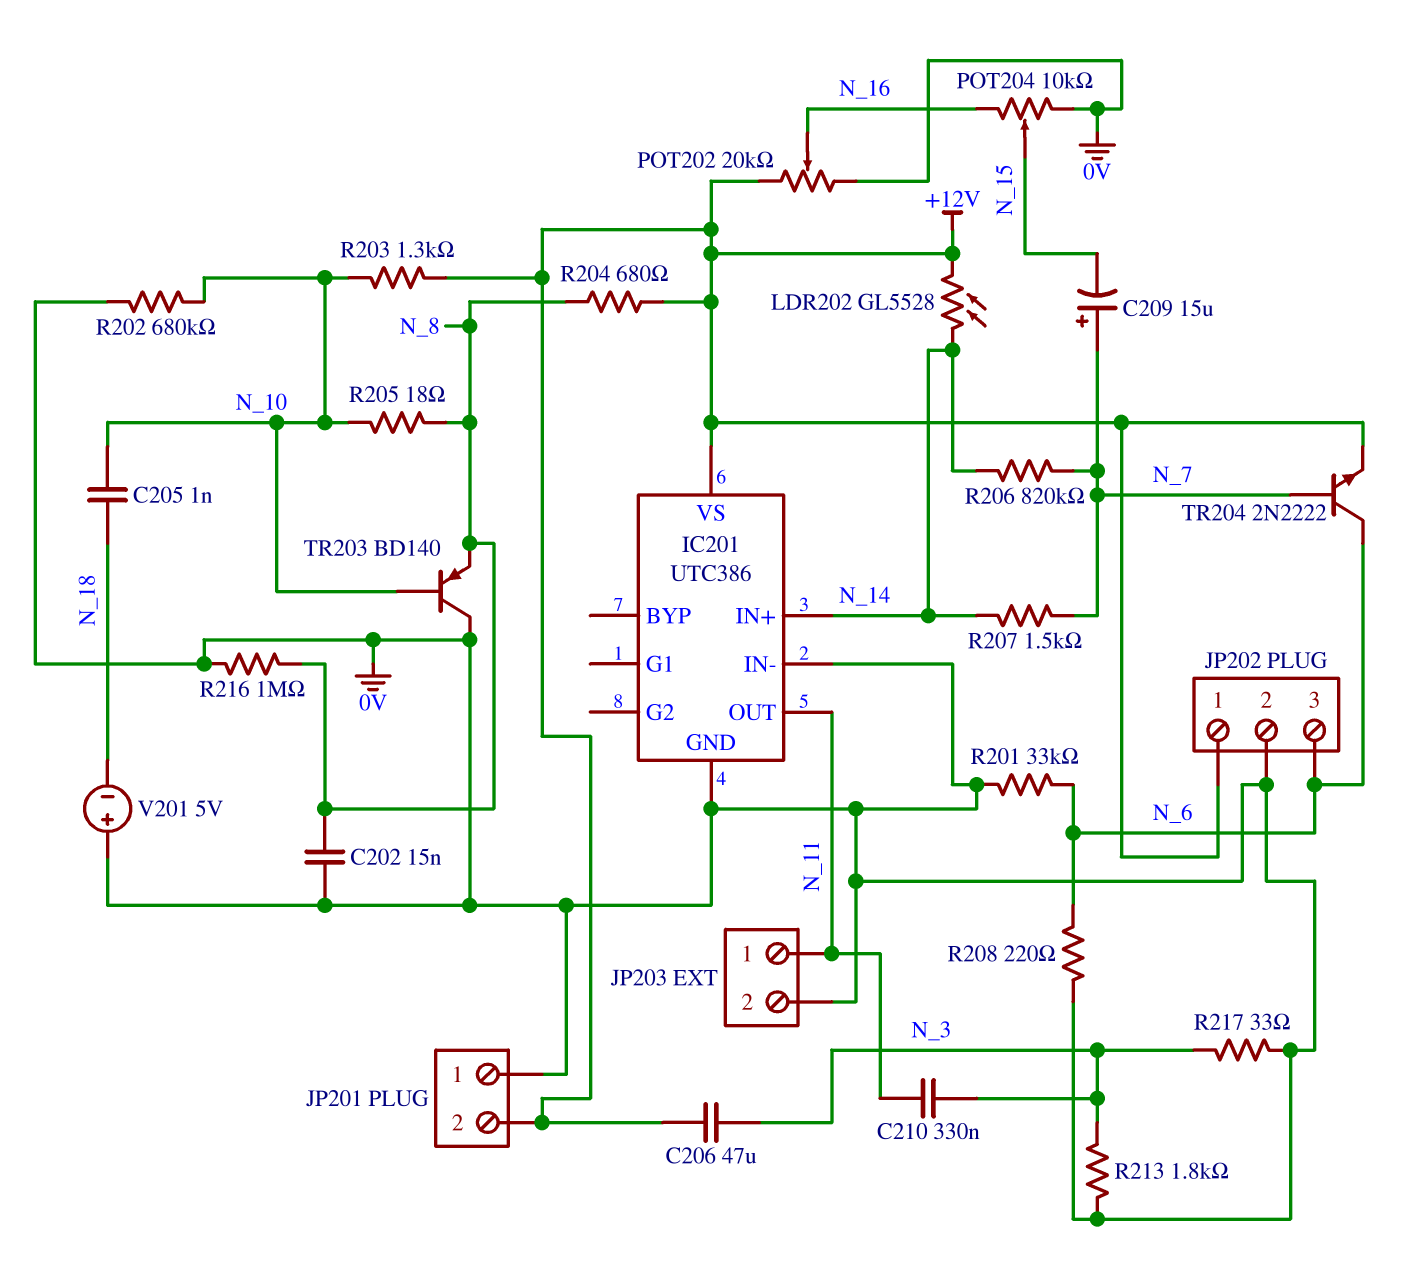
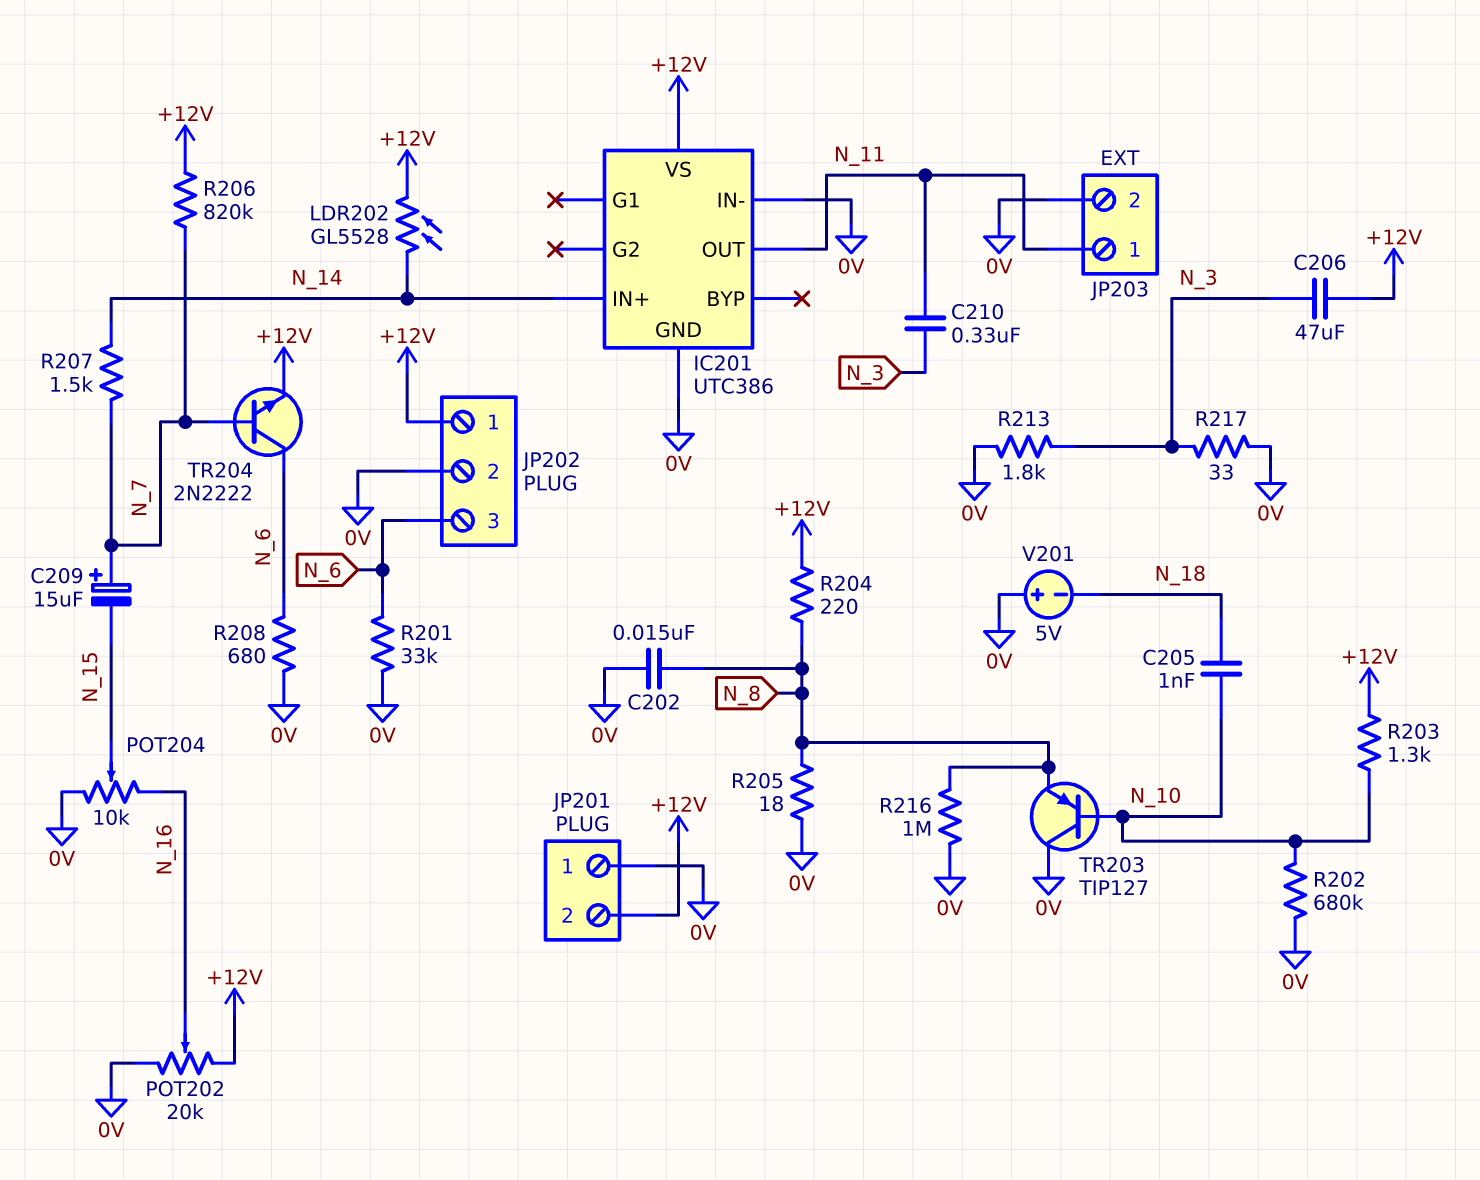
R204: 680 (+12V, N_8) -> 220 (+12V, N_8)
R205: 18 (N_8, N_10) -> 18 (0V, N_8)
R206: 820k (N_7, N_14) -> 820k (+12V, N_7)
R208: 220 (0V, N_6) -> 680 (0V, N_6)
TR203: PNP BD140 (B N_10, C 0V, E N_8) -> PNP TIP127 (B N_10, C 0V, E N_8)

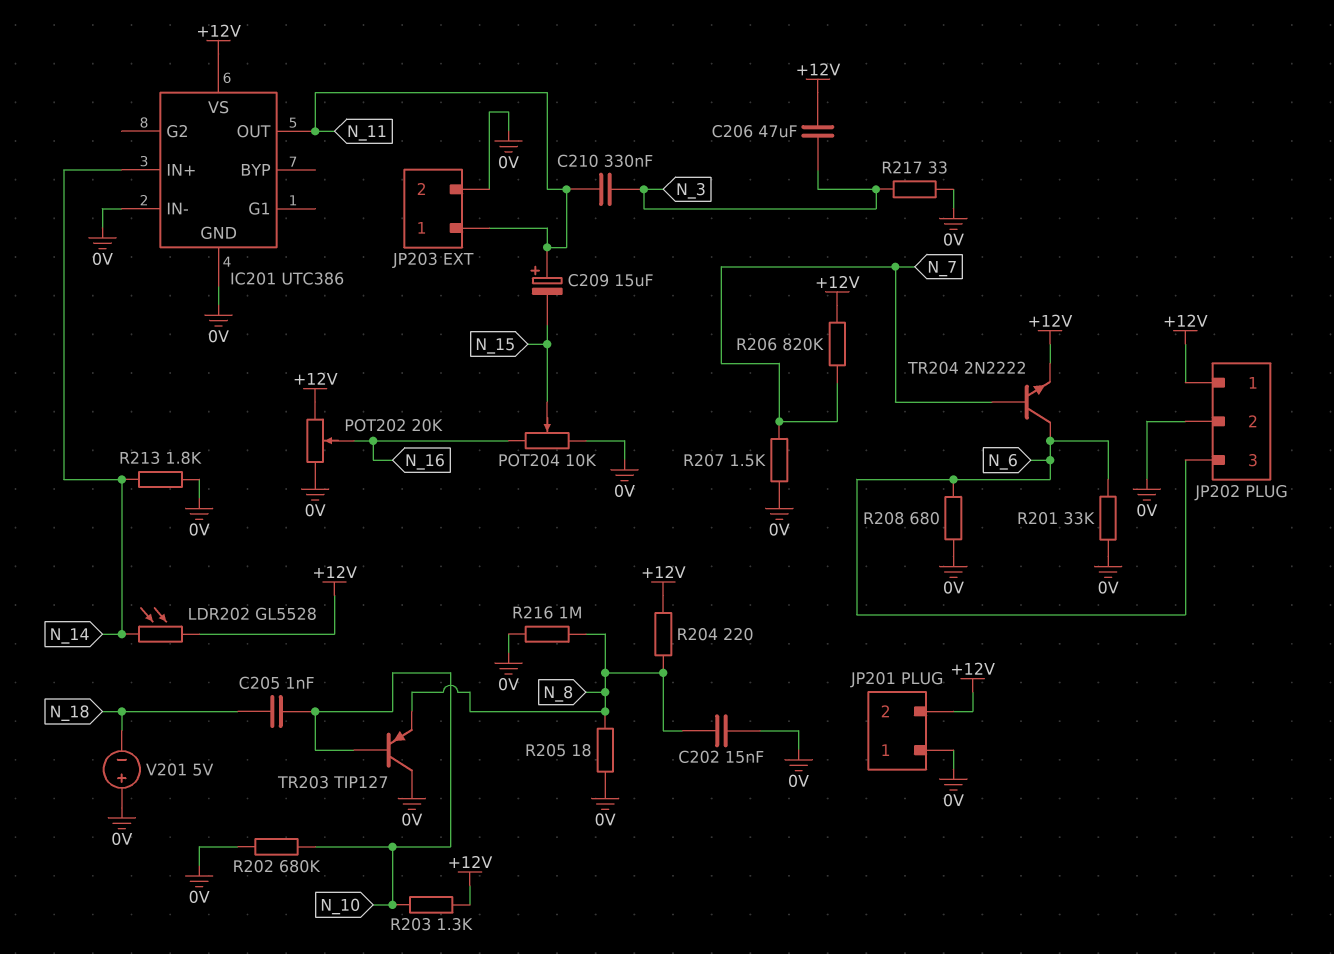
C209: 15uF (plus N_7, minus N_15) -> 15uF (plus N_11, minus N_15)
R207: 1.5k (N_7, N_14) -> 1.5k (0V, N_7)
R213: 1.8k (0V, N_3) -> 1.8k (0V, N_14)

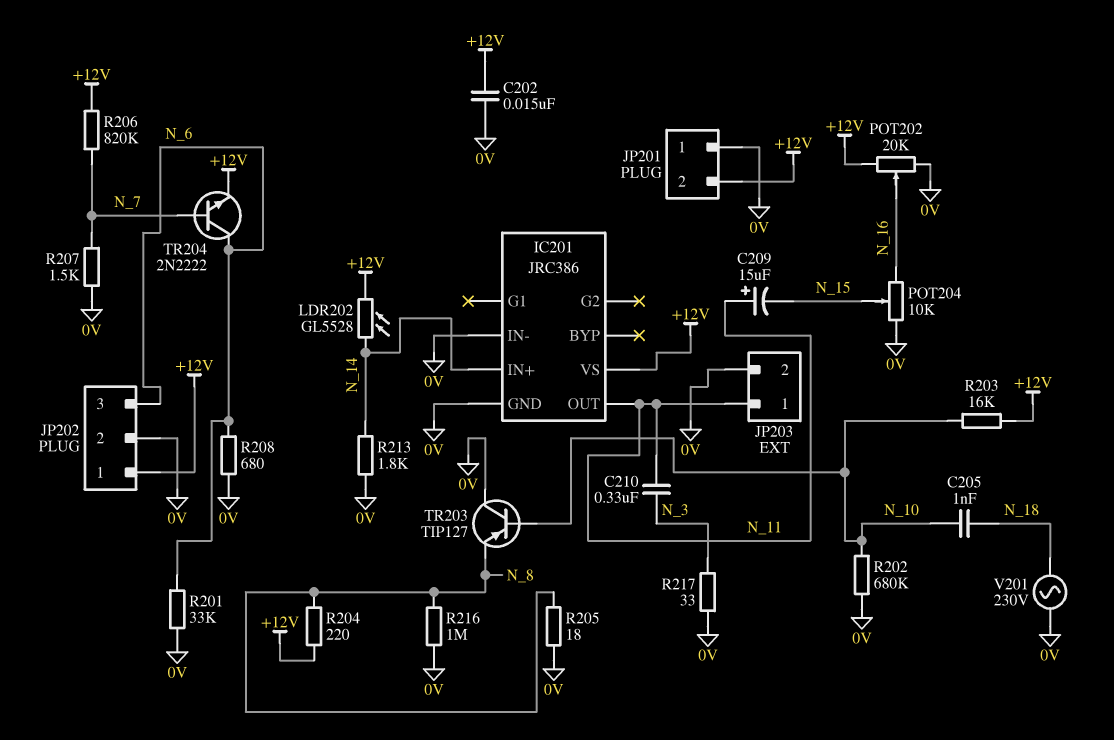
C202: 15nF (0V, N_8) -> 15nF (+12V, 0V)
C206: 47uF (+12V, N_3) -> none
IC201: UTC386 -> JRC386
R203: 1.3k (+12V, N_10) -> 16k (+12V, N_10)
V201: 5V (plus 0V, minus N_18) -> AC 230V (0V, N_18)

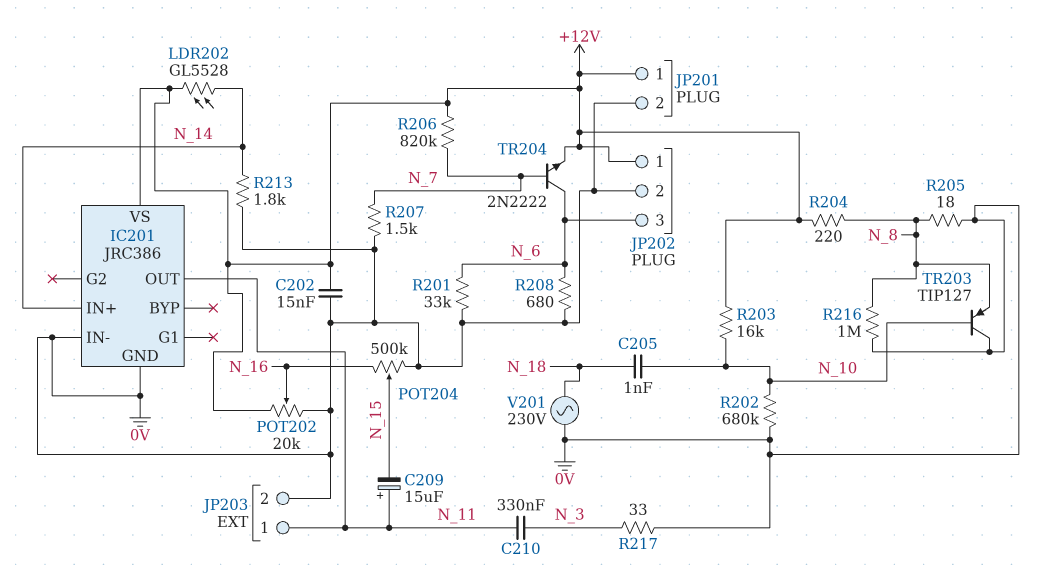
JP201 pin 1: 0V -> +12V
JP201 pin 2: +12V -> 0V
POT204: 10k (0V, N_16, wiper N_15) -> 500k (0V, N_16, wiper N_15)

